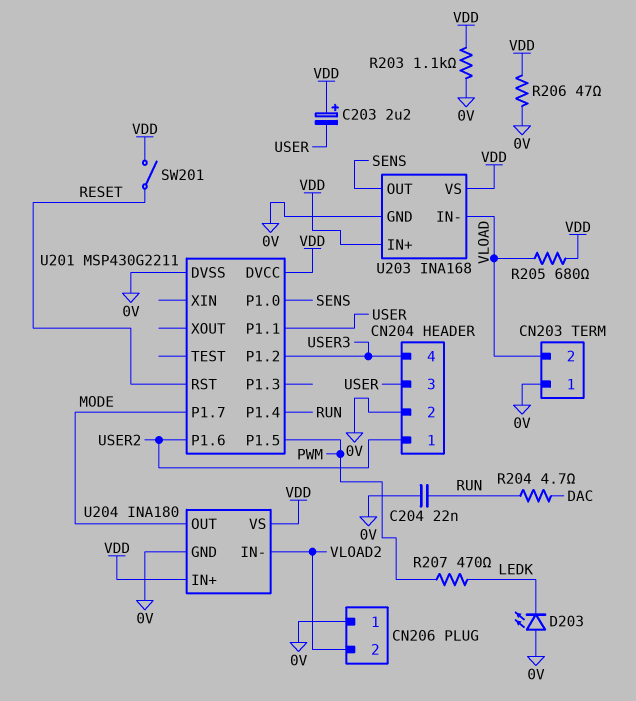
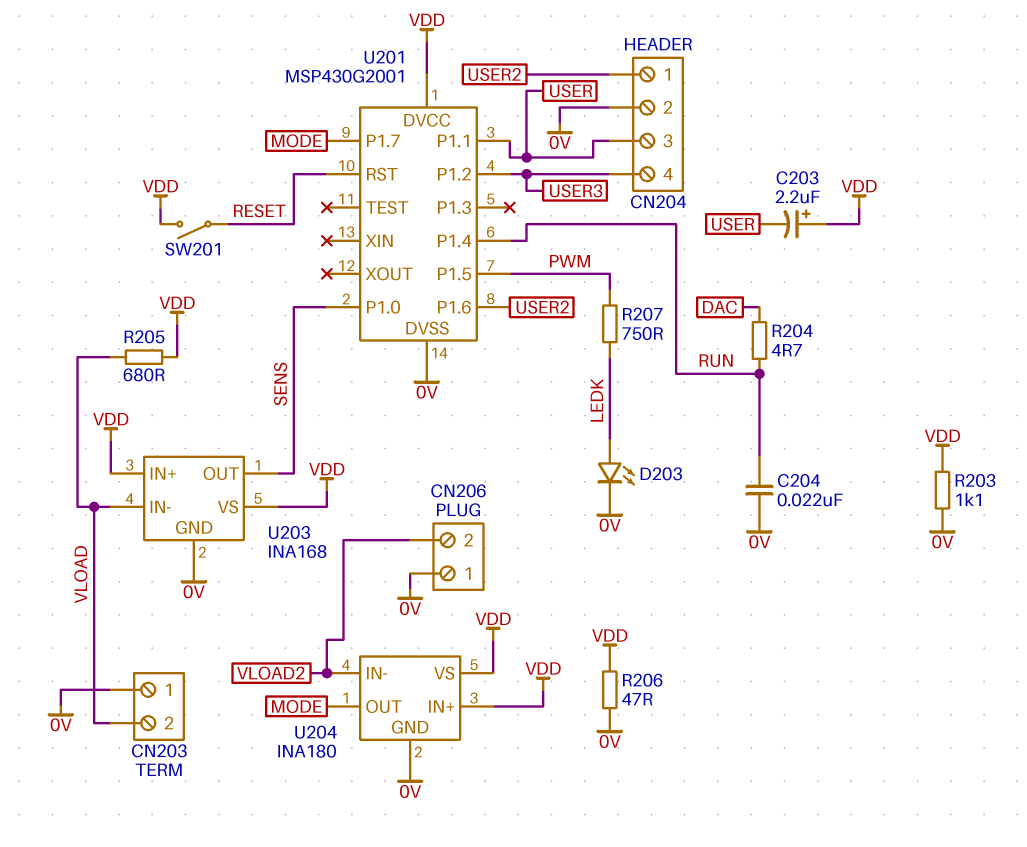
D203: LED (A 0V, K LEDK) -> LED (A LEDK, K 0V)
R207: 470 (LEDK, PWM) -> 750 (LEDK, PWM)
U201: MSP430G2211 -> MSP430G2001

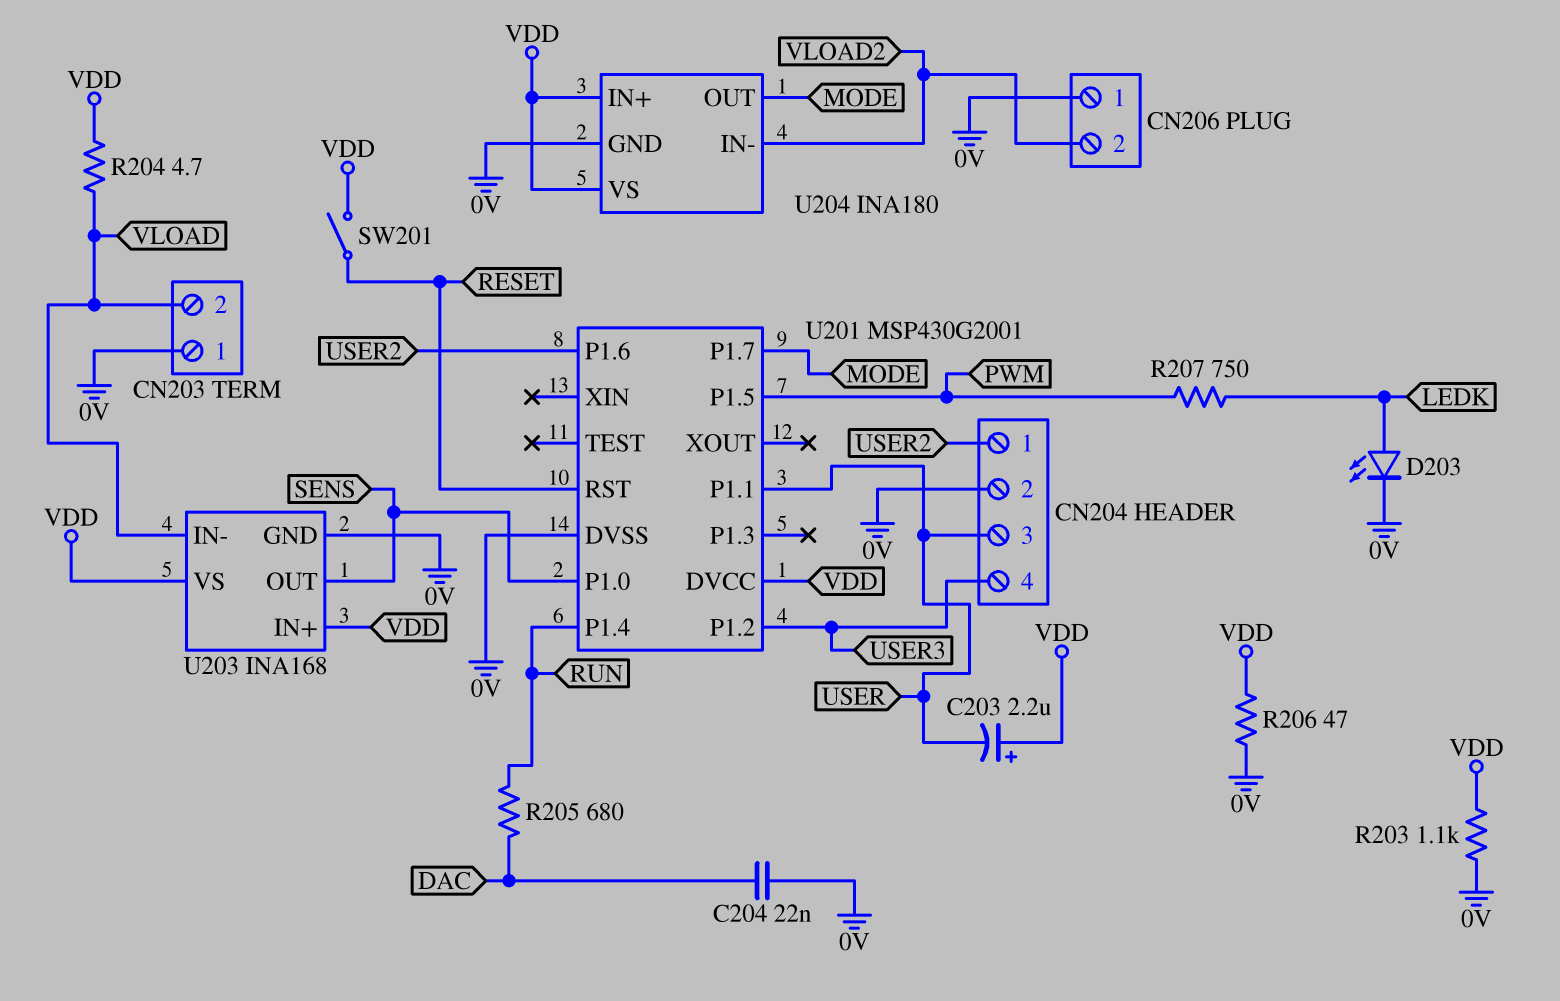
C204: 22nF (0V, RUN) -> 22nF (0V, DAC)
R204: 4.7 (DAC, RUN) -> 4.7 (VDD, VLOAD)
R205: 680 (VDD, VLOAD) -> 680 (DAC, RUN)

